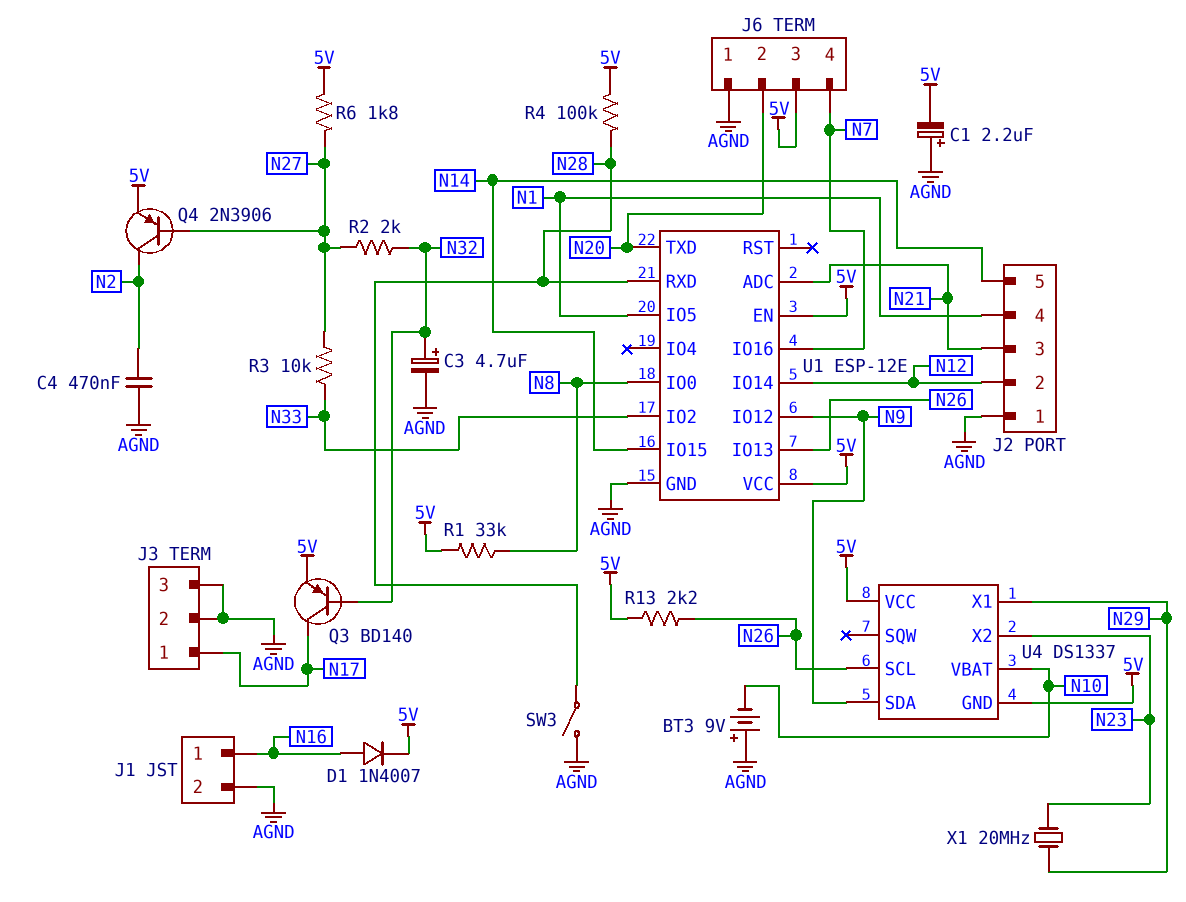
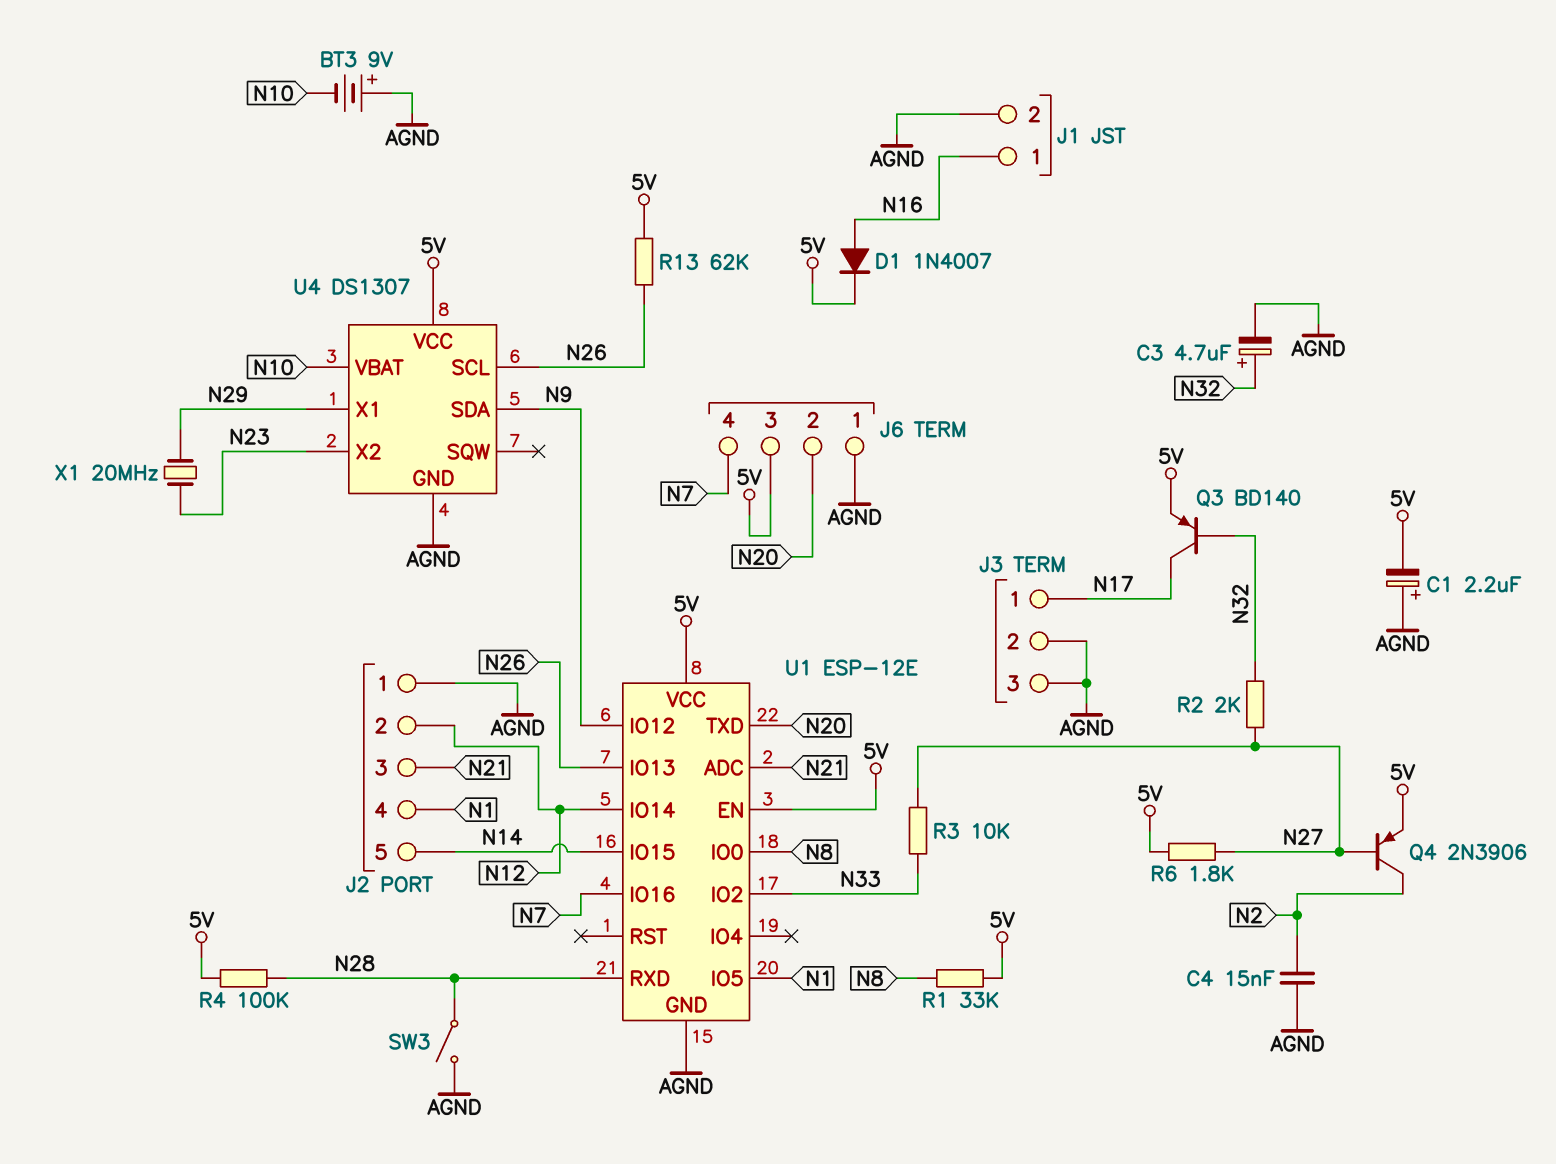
C4: 470nF (AGND, N2) -> 15nF (AGND, N2)
R13: 2.2k (5V, N26) -> 62k (5V, N26)
U4: DS1337 -> DS1307
U4 pin GND: 5V -> AGND

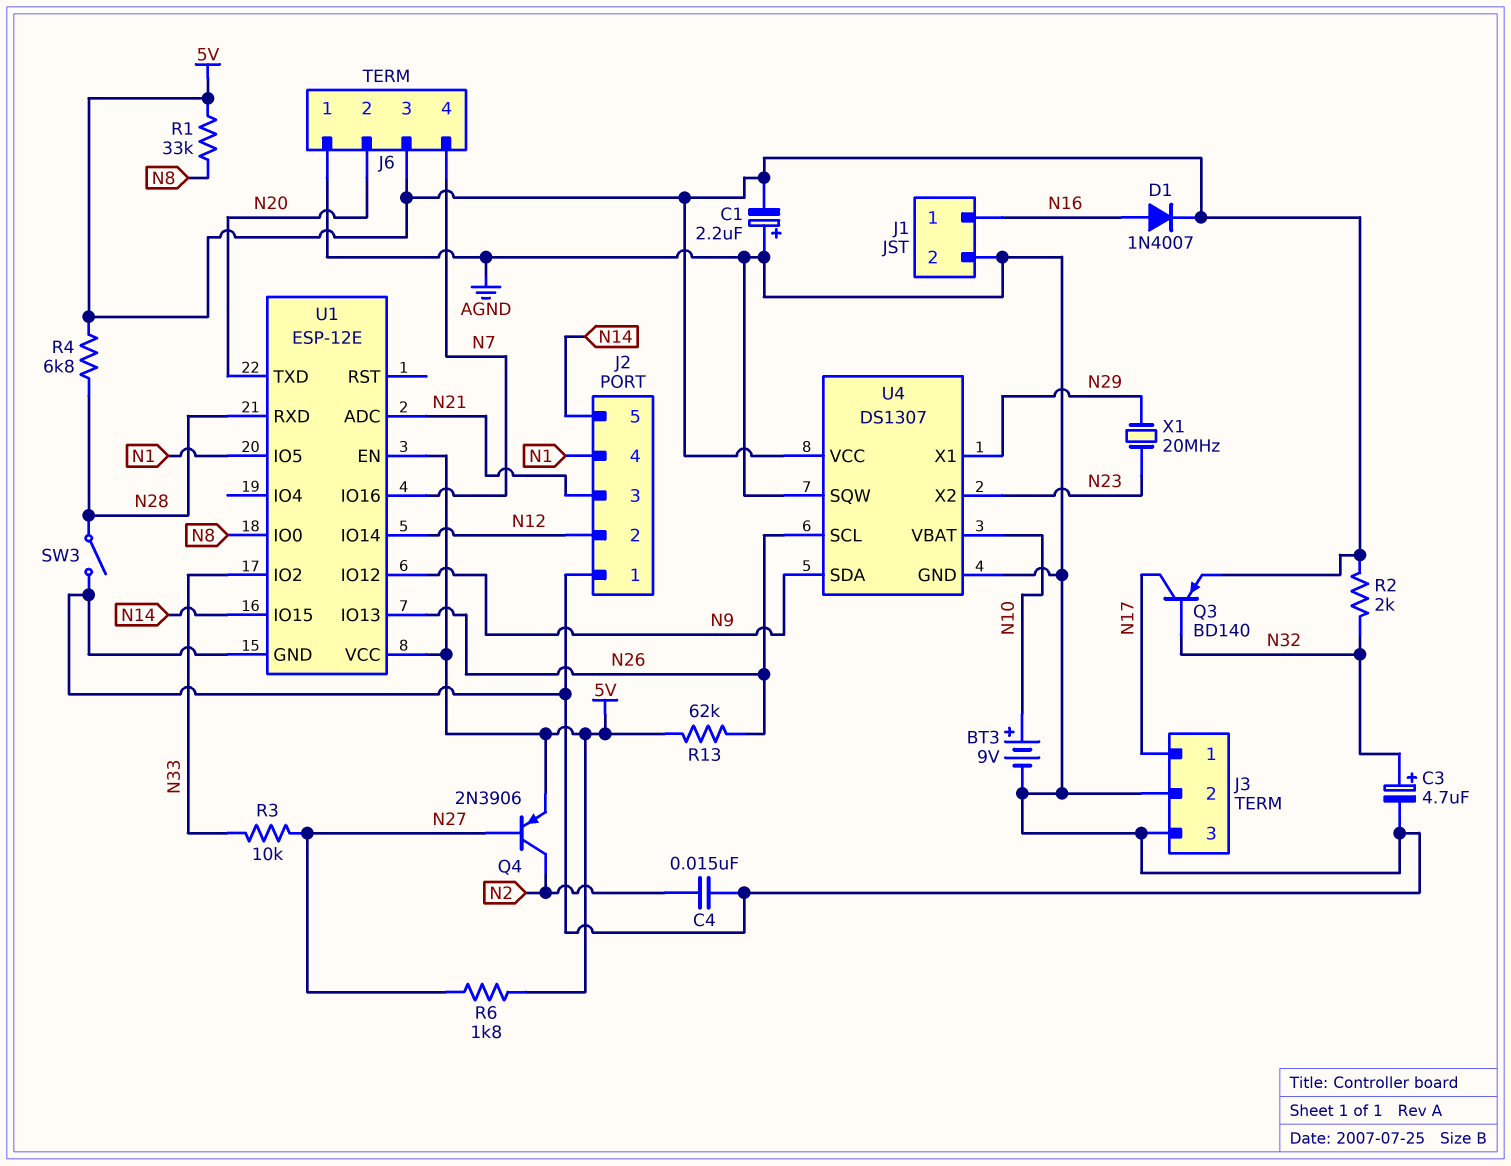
BT3: 9V (plus AGND, minus N10) -> 9V (plus N10, minus AGND)
R2: 2k (N27, N32) -> 2k (5V, N32)
R4: 100k (5V, N28) -> 6.8k (5V, N28)
U4 pin SQW: none -> AGND

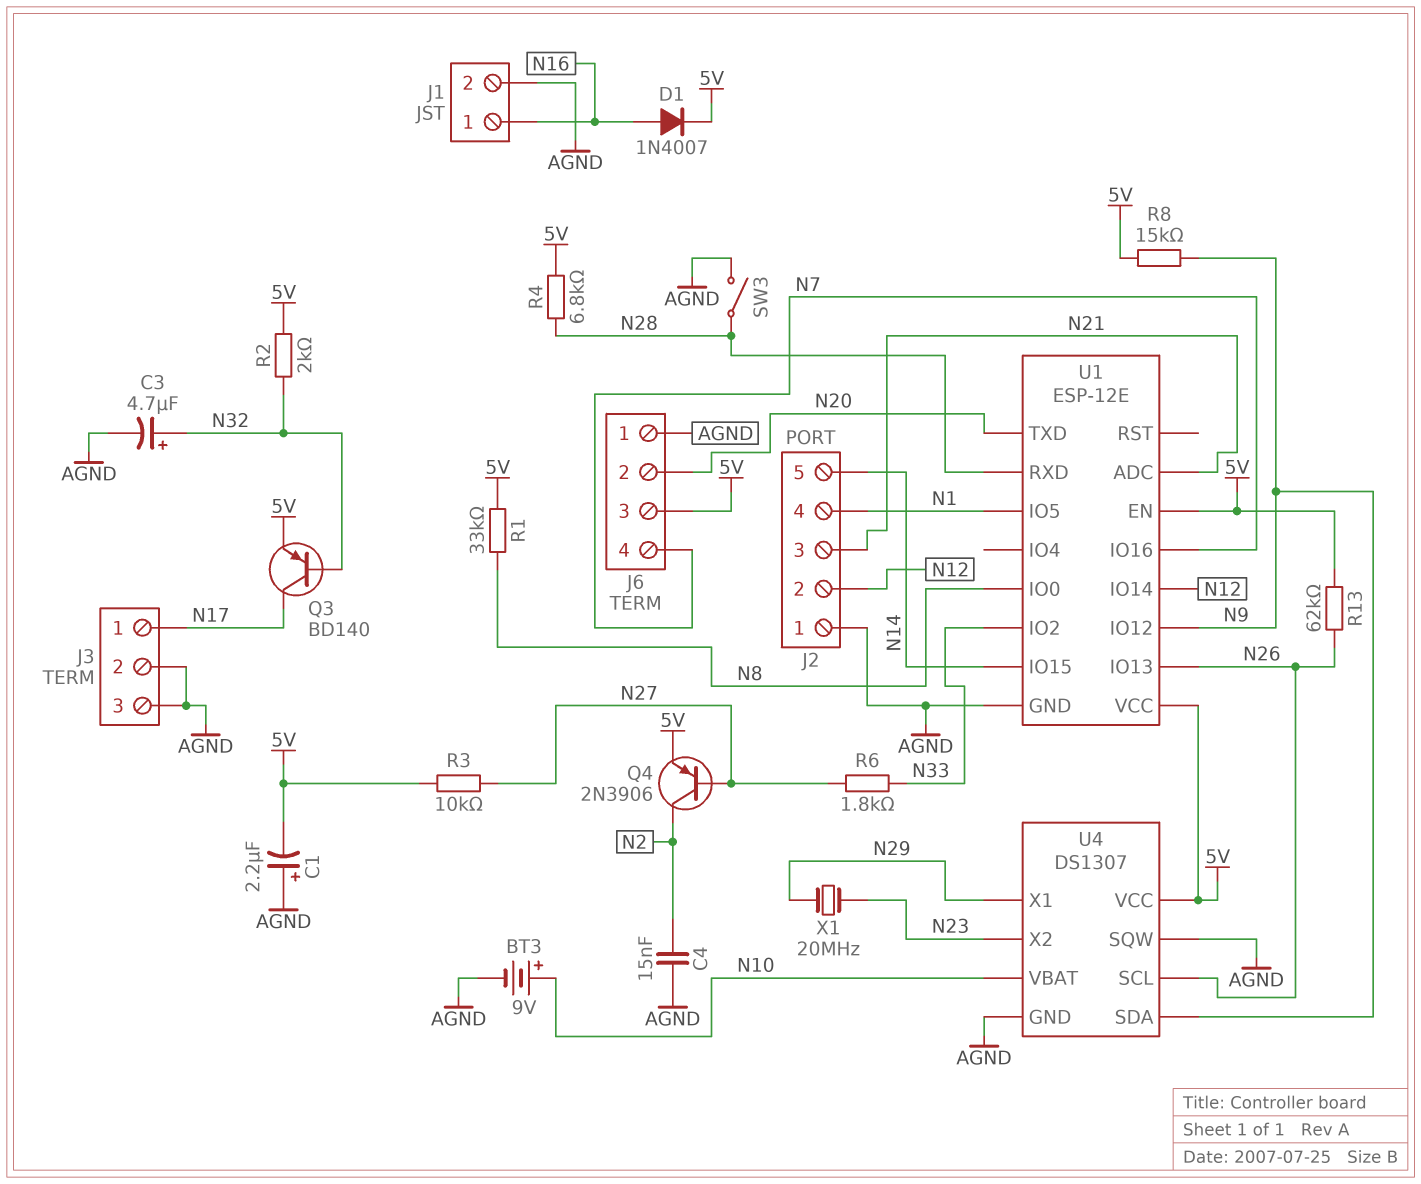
R3: 10k (N27, N33) -> 10k (5V, N27)
R6: 1.8k (5V, N27) -> 1.8k (N27, N33)
R8: none -> 15k (5V, N9)

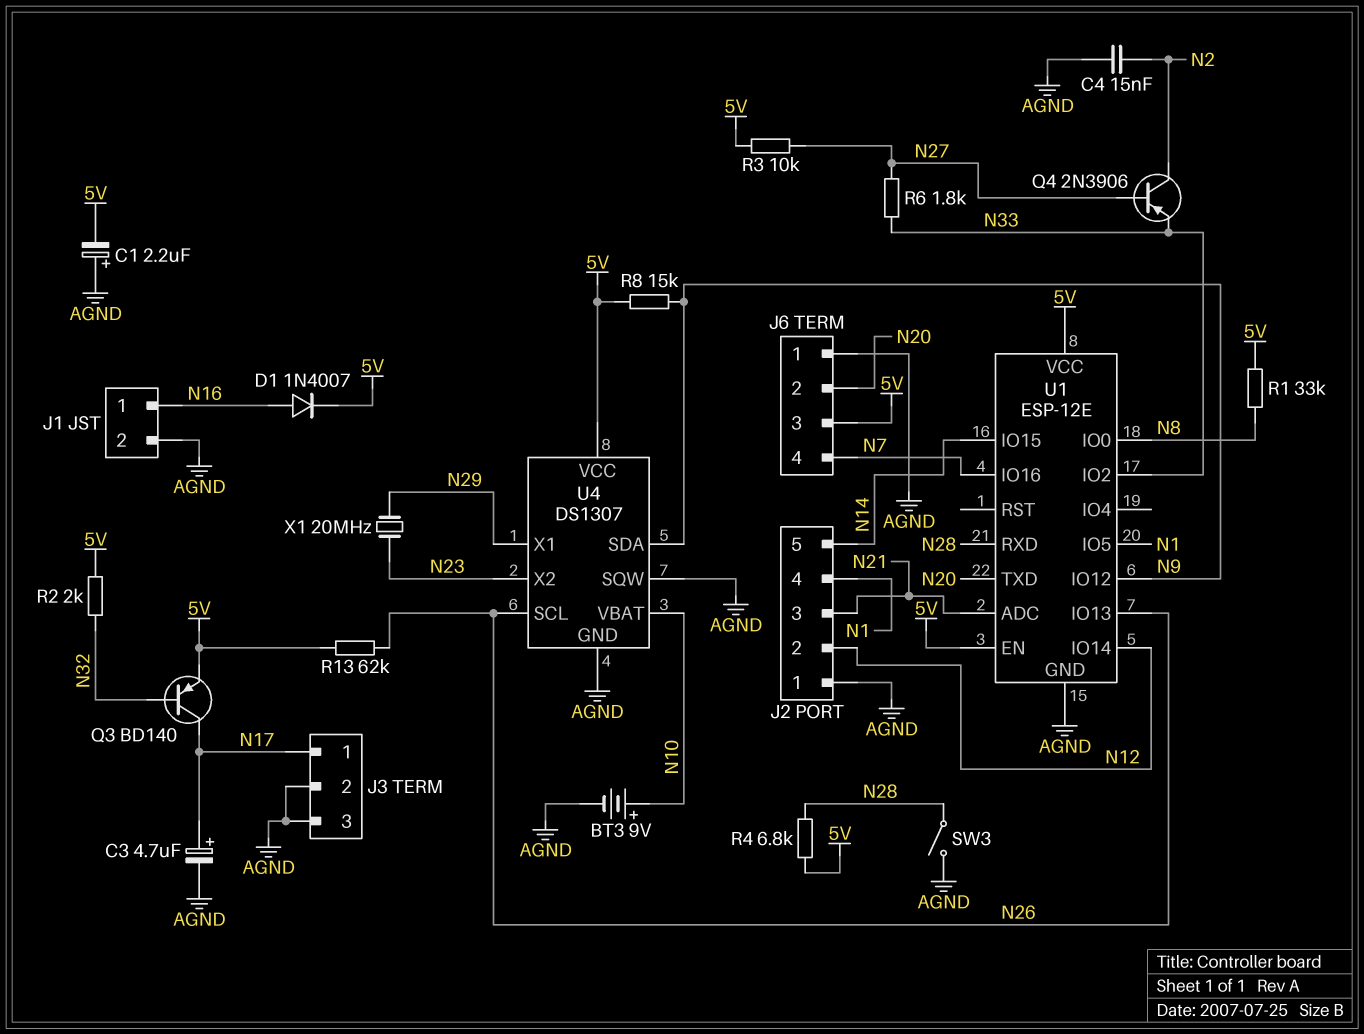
C3: 4.7uF (plus N32, minus AGND) -> 4.7uF (plus N17, minus AGND)
Q4: PNP 2N3906 (B N27, C N2, E 5V) -> PNP 2N3906 (B N27, C N2, E N33)

